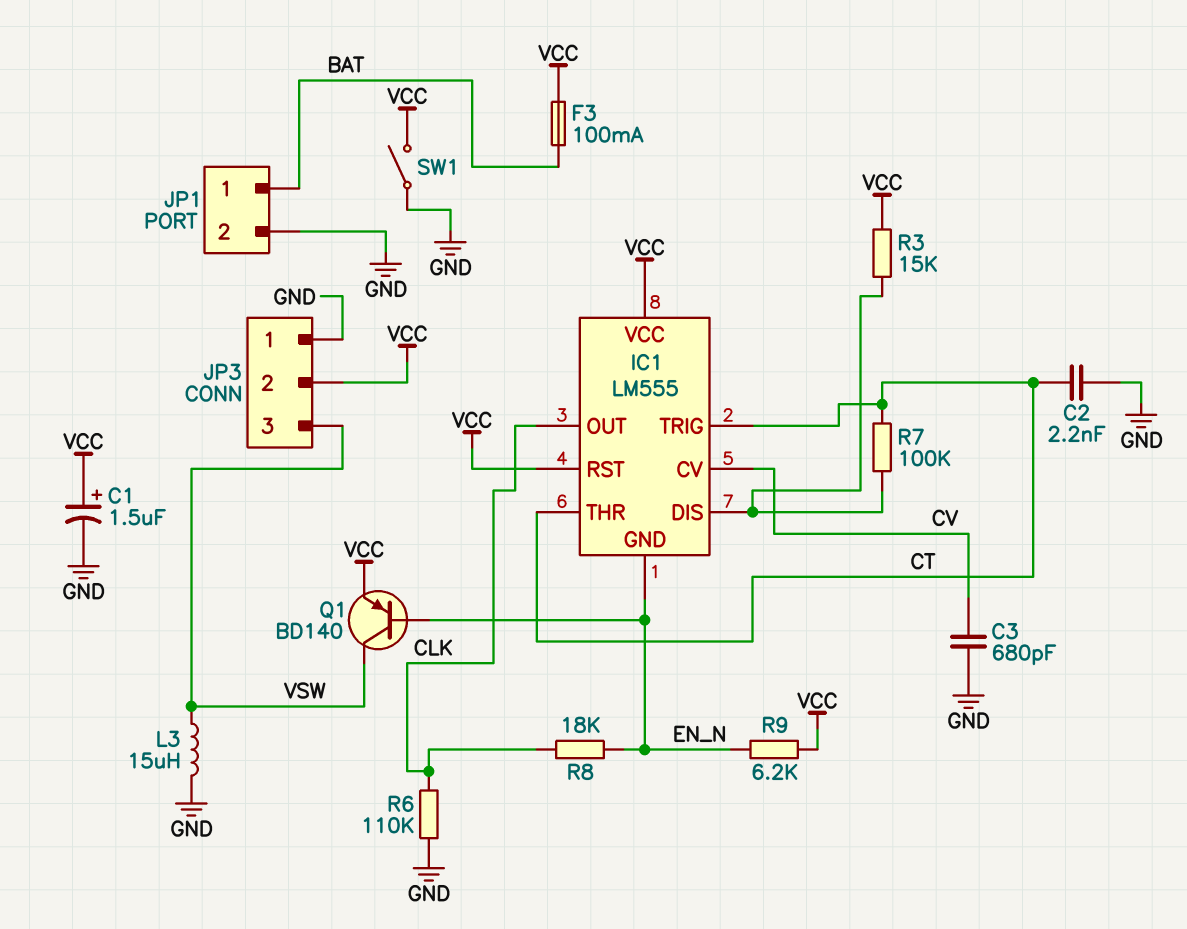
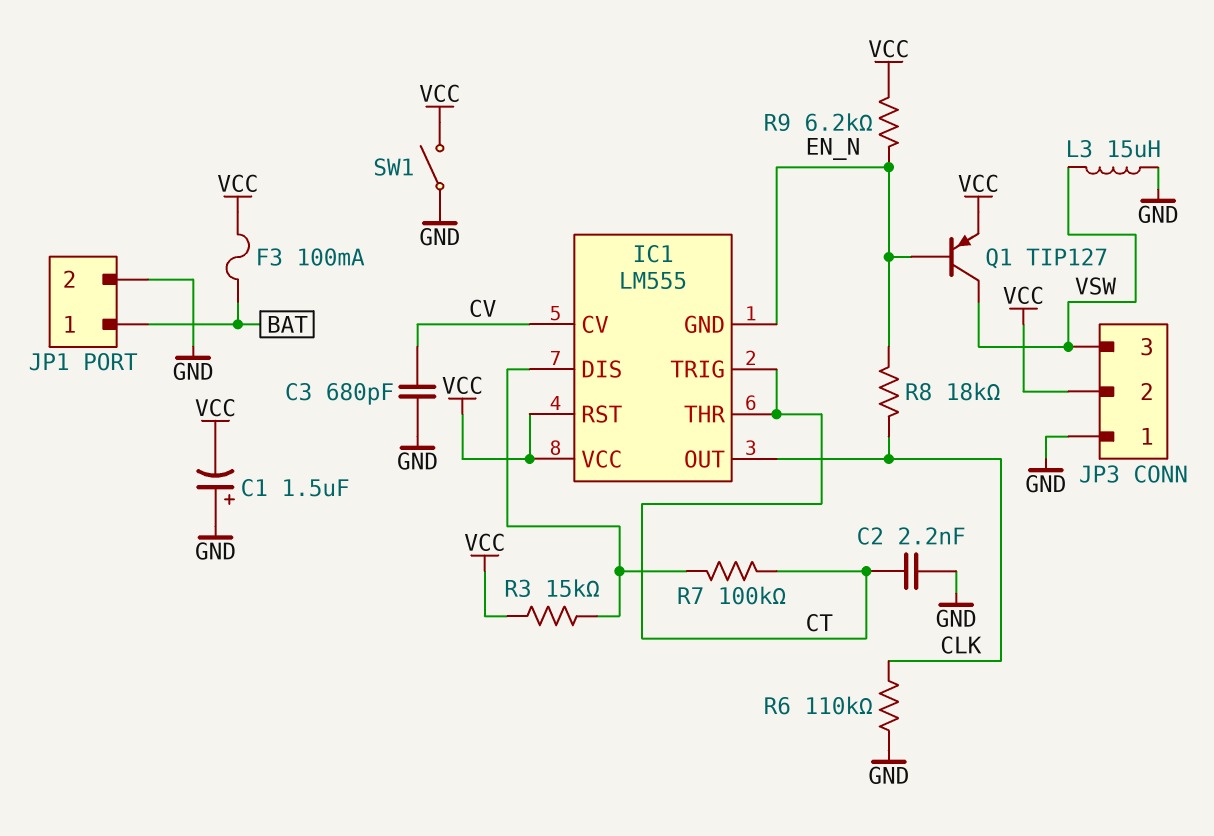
C1: 1.5uF (plus VCC, minus GND) -> 1.5uF (plus GND, minus VCC)
Q1: PNP BD140 (B EN_N, C VSW, E VCC) -> PNP TIP127 (B EN_N, C VSW, E VCC)

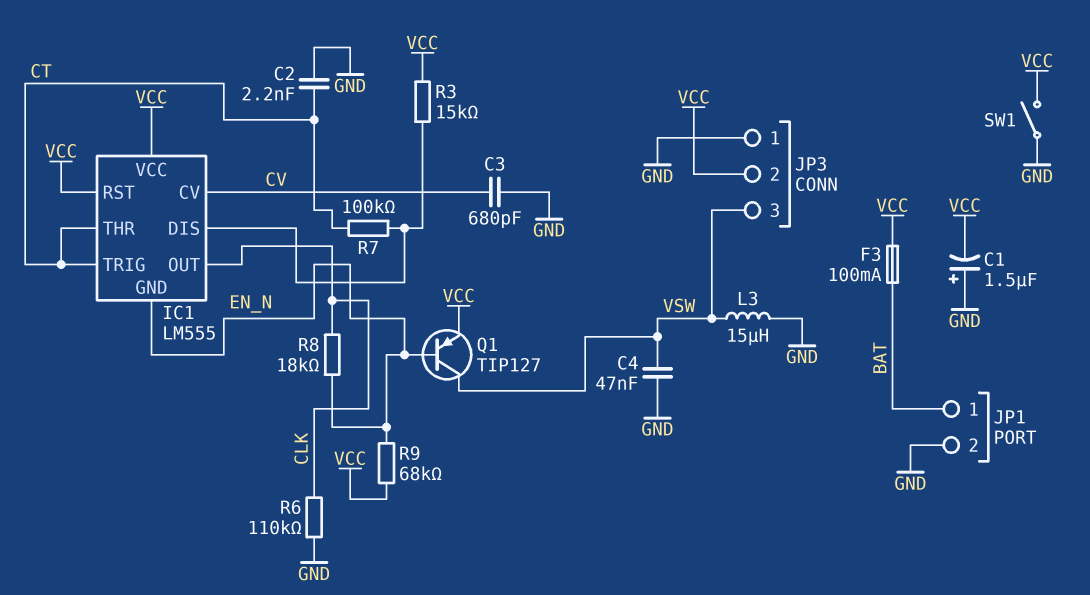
C4: none -> 47nF (GND, VSW)
R9: 6.2k (EN_N, VCC) -> 68k (EN_N, VCC)

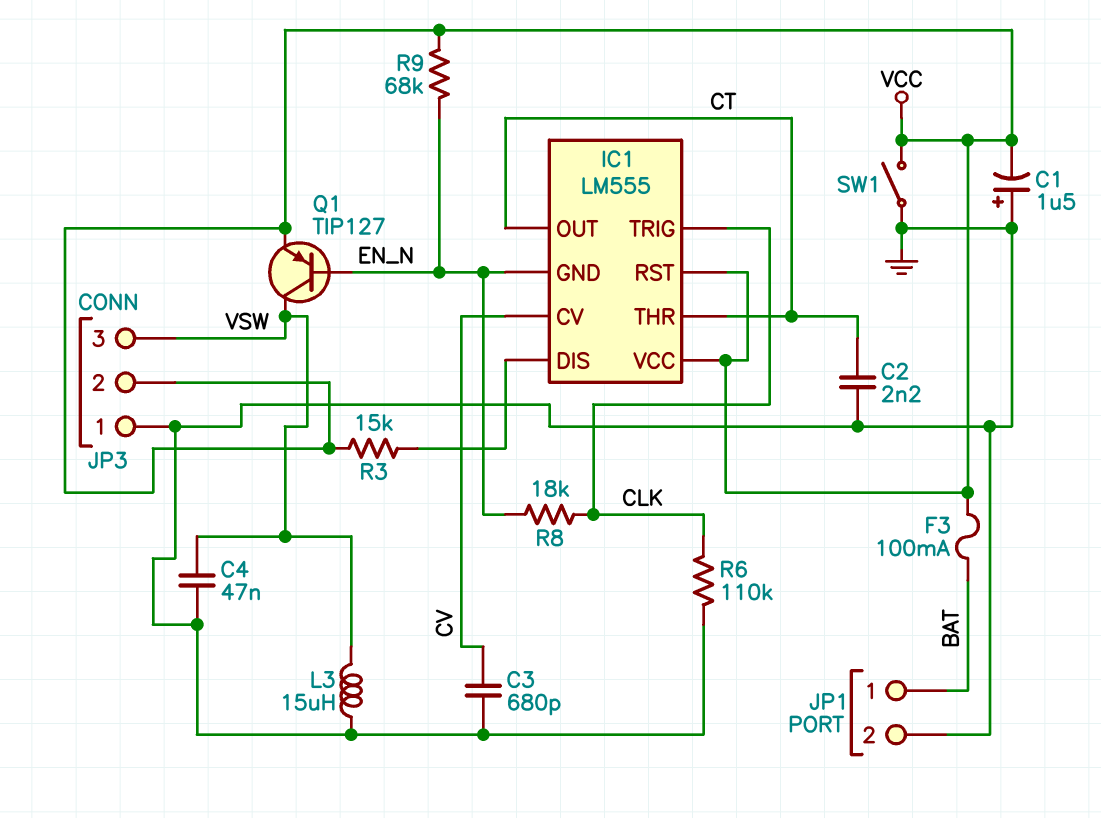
IC1 pin OUT: CLK -> CT
IC1 pin TRIG: CT -> CLK
R7: 100k (CT, IC1/DIS) -> none

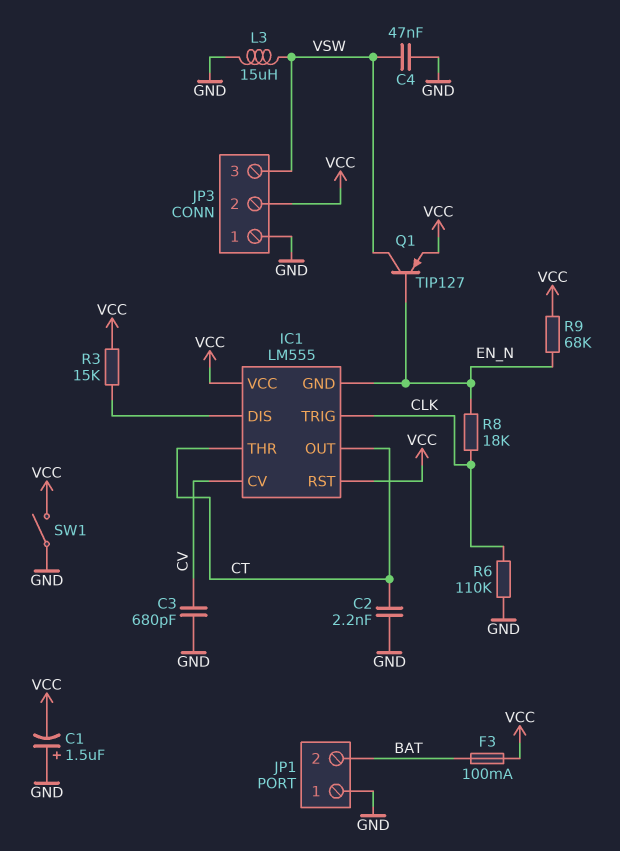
JP1 pin 1: BAT -> GND
JP1 pin 2: GND -> BAT

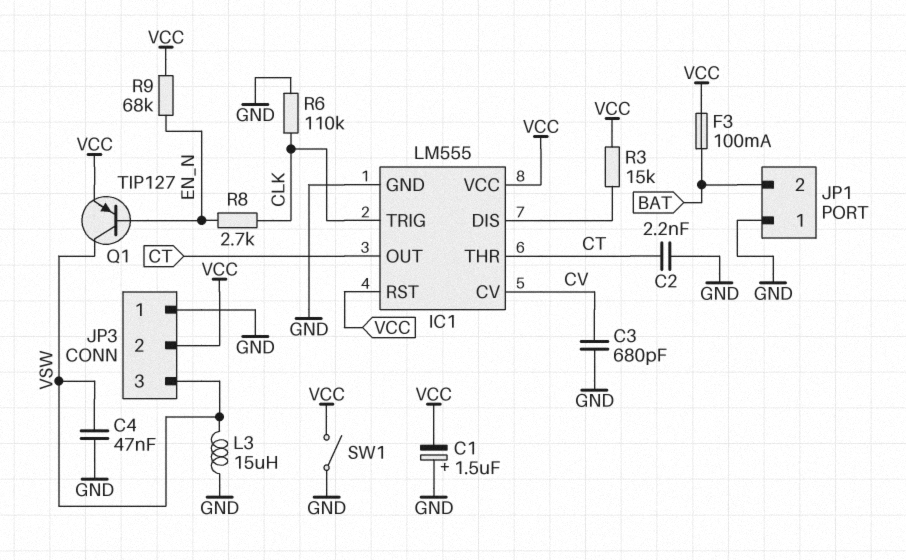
IC1 pin GND: EN_N -> GND
R8: 18k (CLK, EN_N) -> 2.7k (CLK, EN_N)

